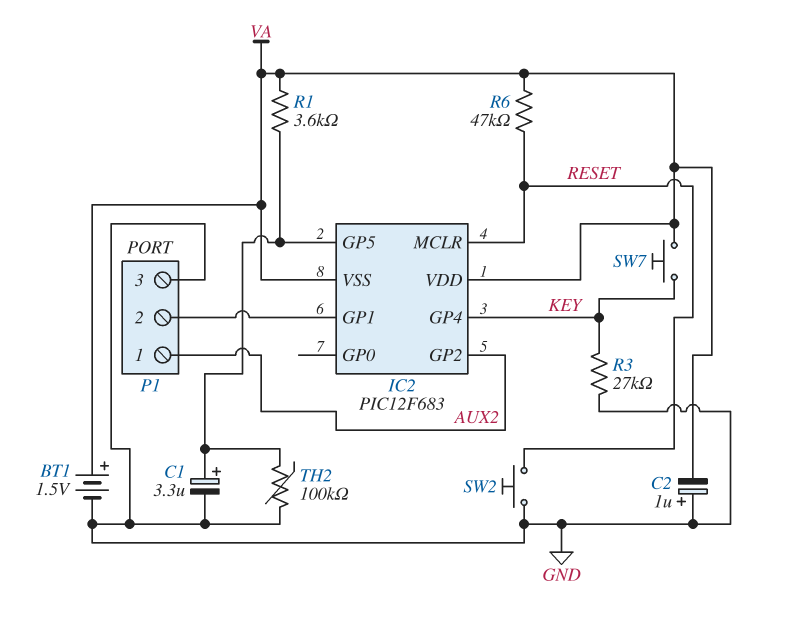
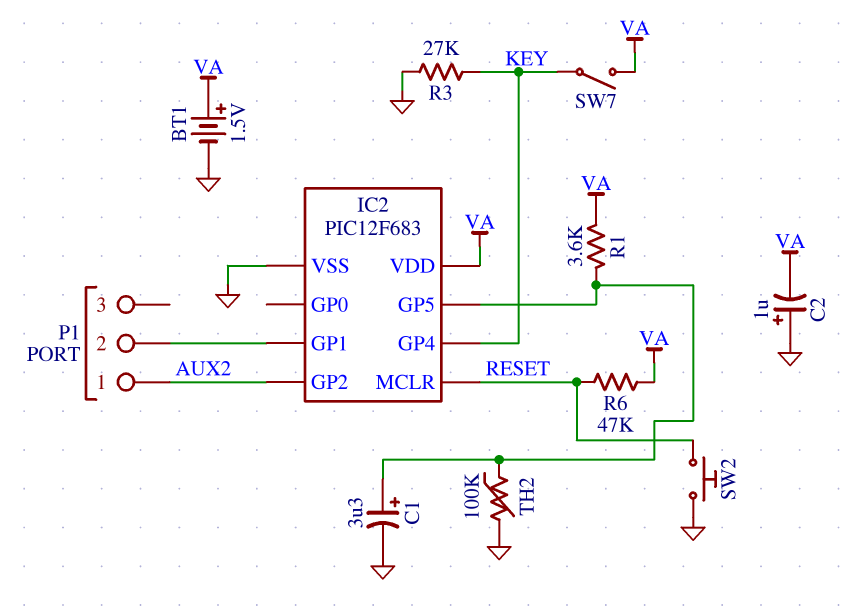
IC2 pin VSS: VA -> GND
P1 pin 3: GND -> none
SW7: button (KEY, VA) -> switch (KEY, VA)

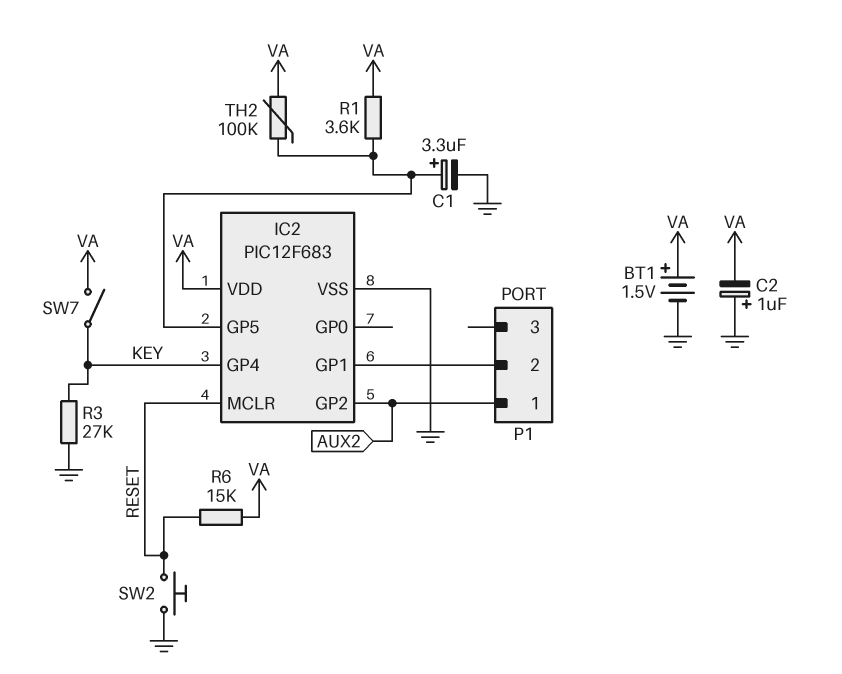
R6: 47k (RESET, VA) -> 15k (RESET, VA)
TH2: 100k (GND, IC2/GP5) -> 100k (IC2/GP5, VA)

